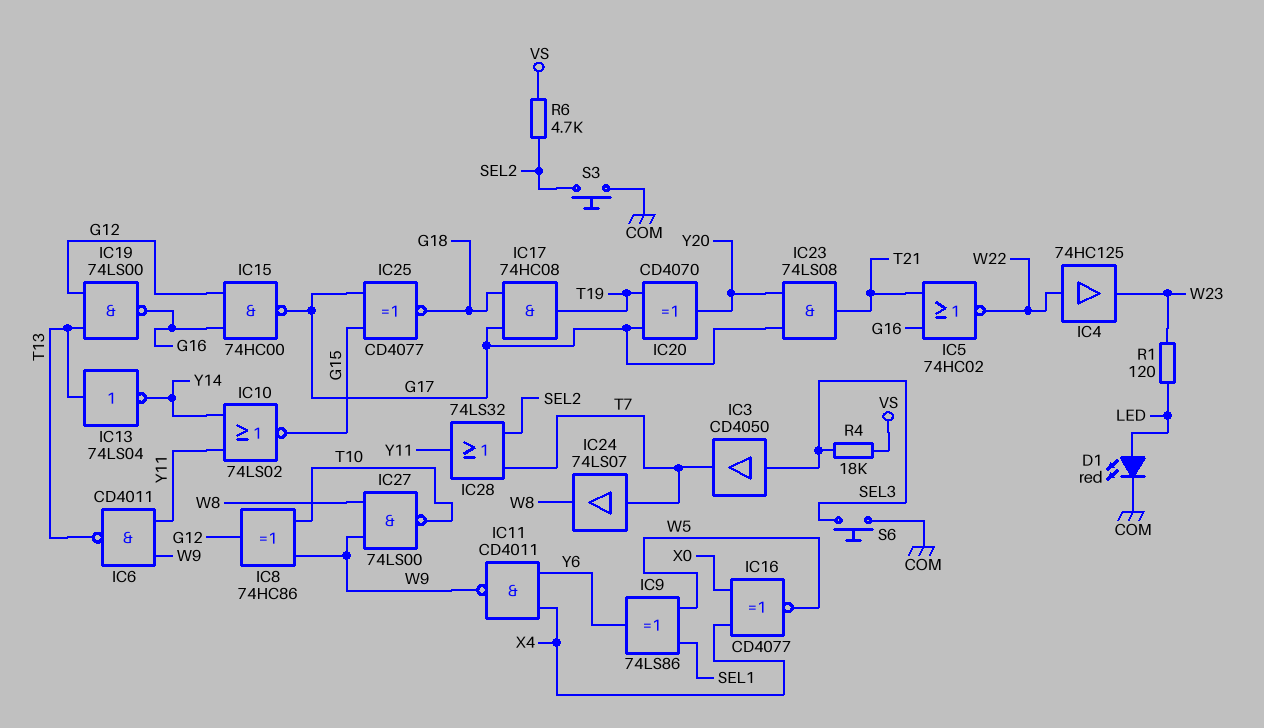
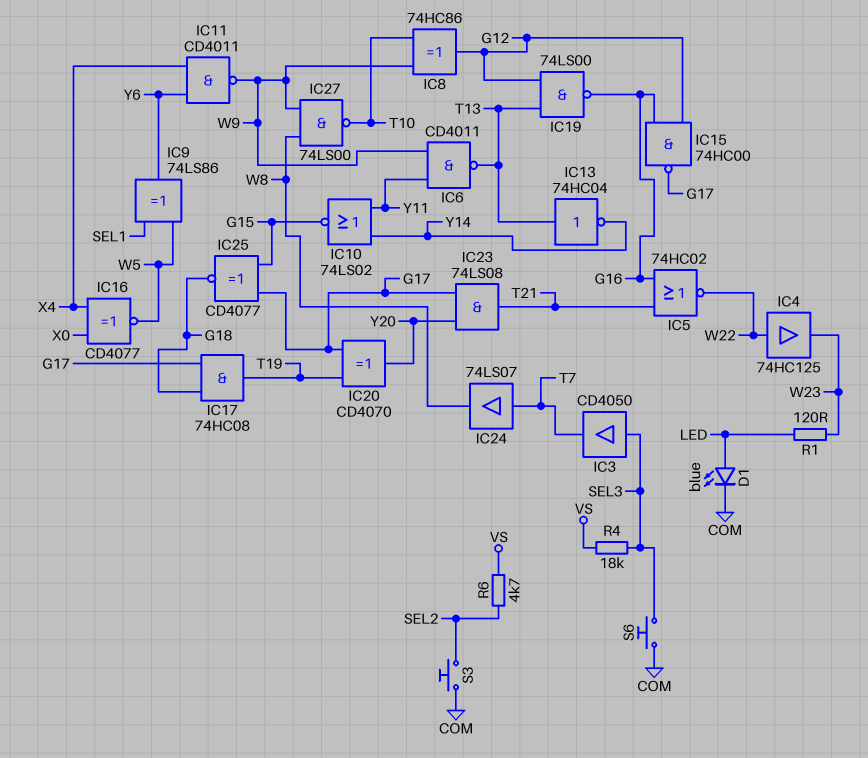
D1: LED red (A LED, K COM) -> LED blue (A LED, K COM)
IC13: NOT 74LS04 (in T13, out Y14) -> NOT 74HC04 (in T13, out Y14)
IC28: OR 74LS32 (in SEL2, in T7, out Y11) -> none

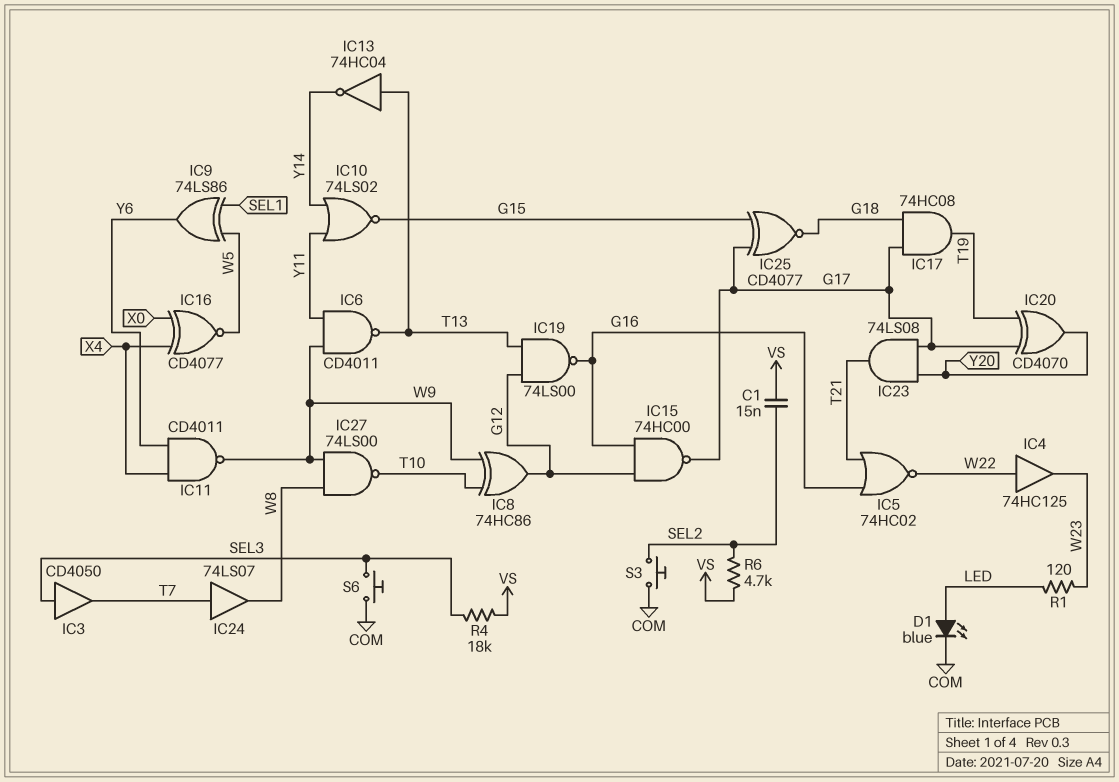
C1: none -> 15nF (SEL2, VS)

